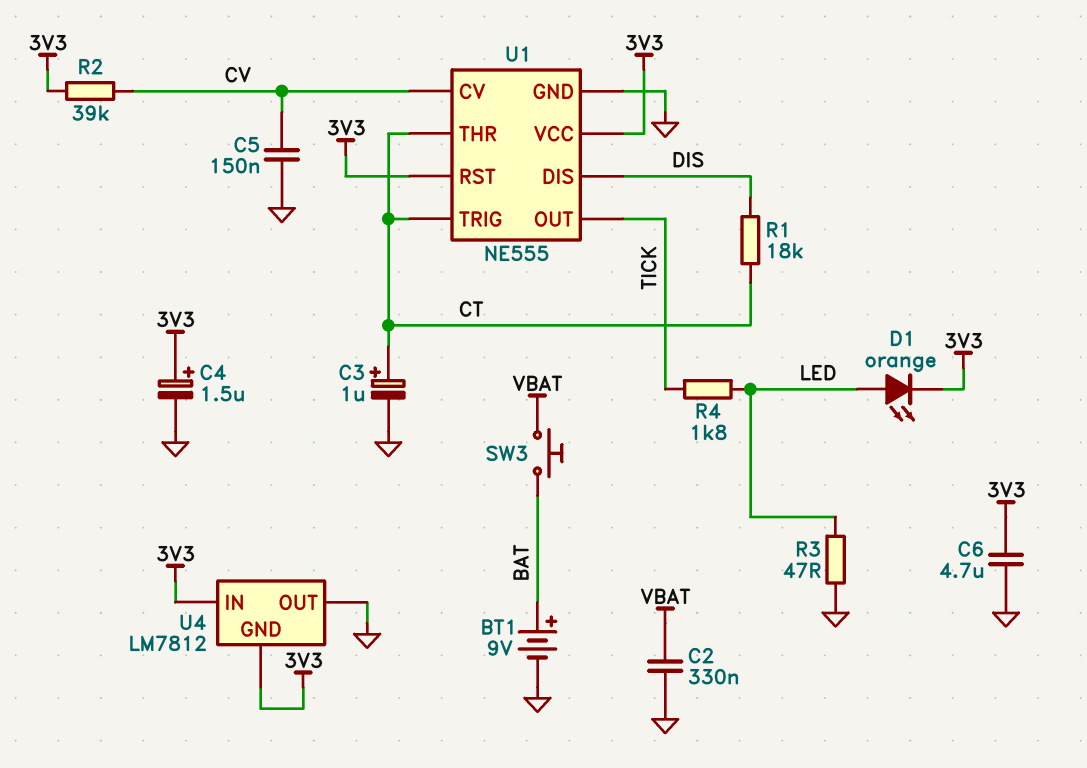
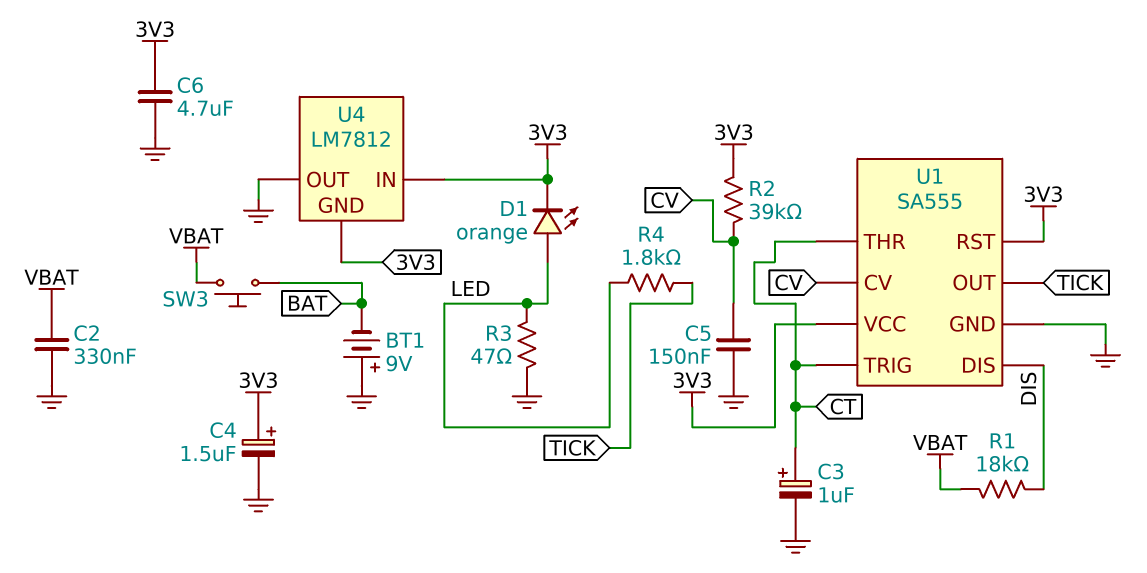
BT1: 9V (plus BAT, minus GND) -> 9V (plus GND, minus BAT)
R1: 18k (CT, DIS) -> 18k (DIS, VBAT)
U1: NE555 -> SA555

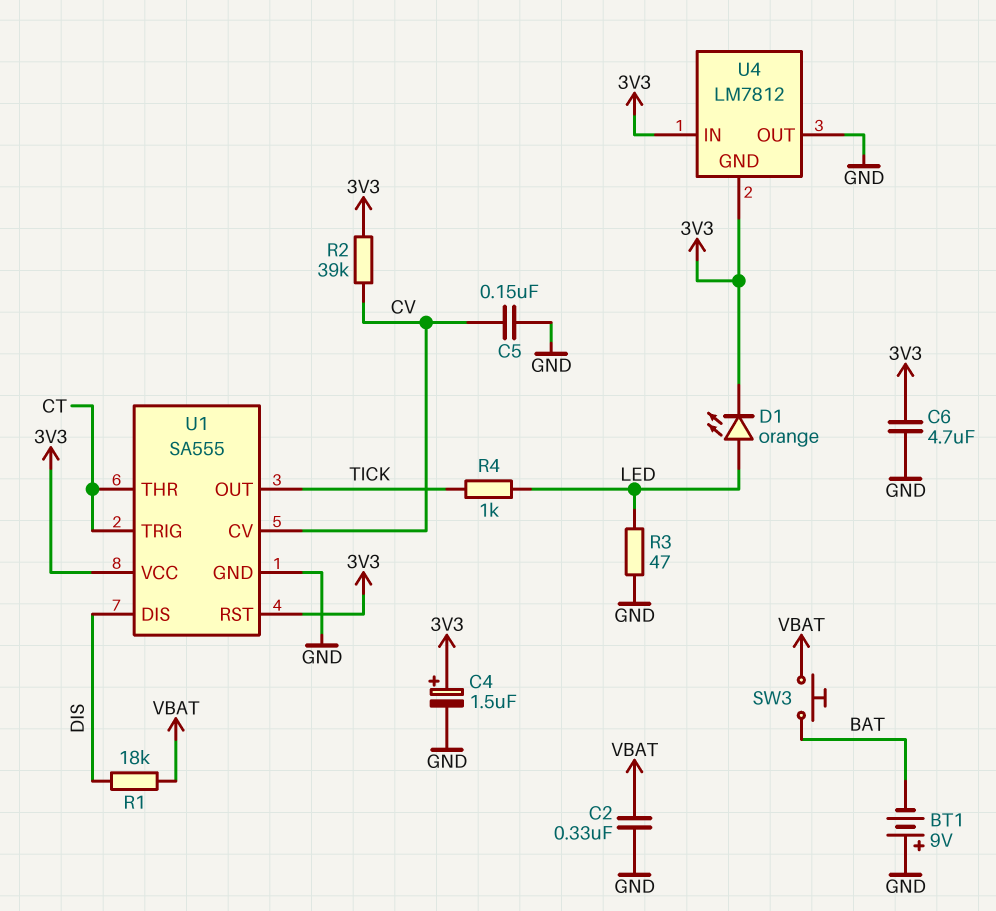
C3: 1uF (plus CT, minus GND) -> none
R4: 1.8k (LED, TICK) -> 1k (LED, TICK)

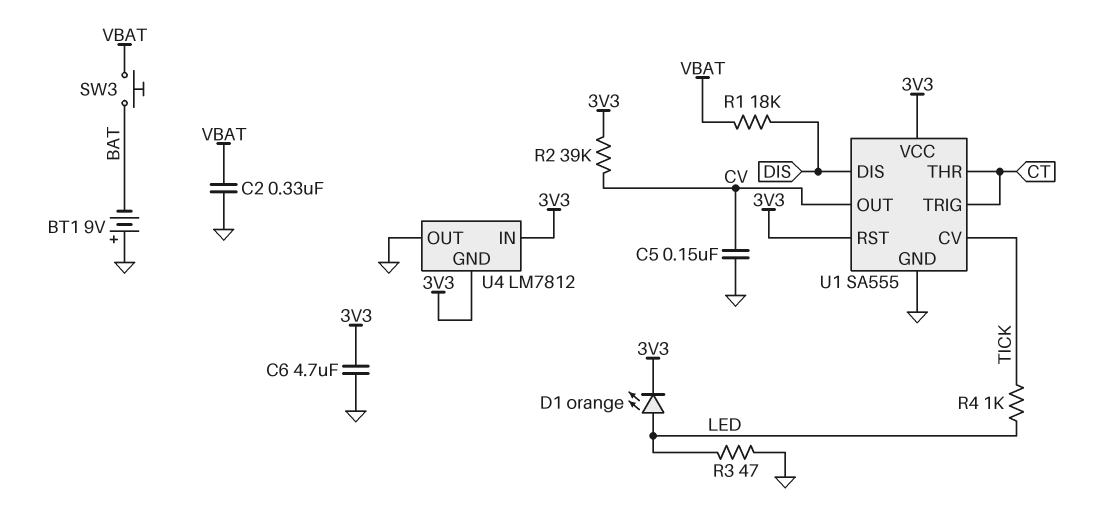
C4: 1.5uF (plus 3V3, minus GND) -> none
U1 pin CV: CV -> TICK
U1 pin OUT: TICK -> CV

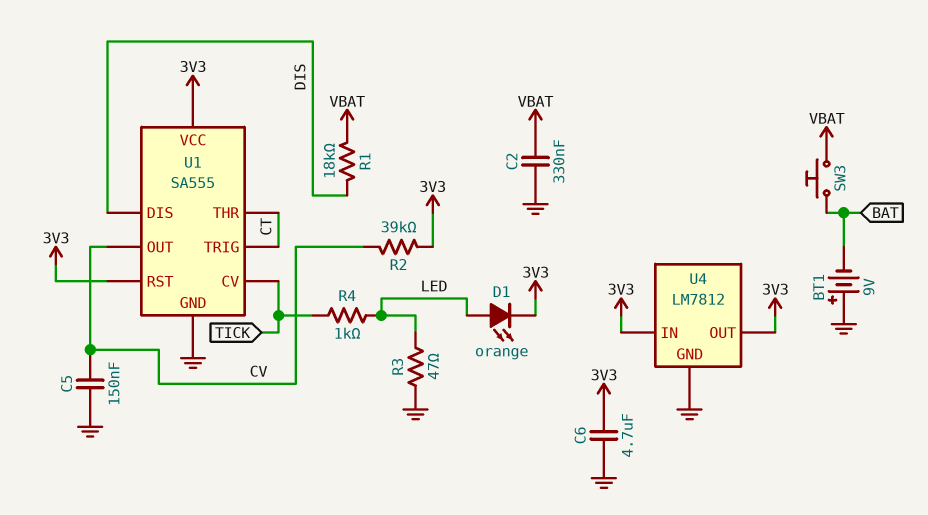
U4 pin GND: 3V3 -> GND
U4 pin OUT: GND -> 3V3

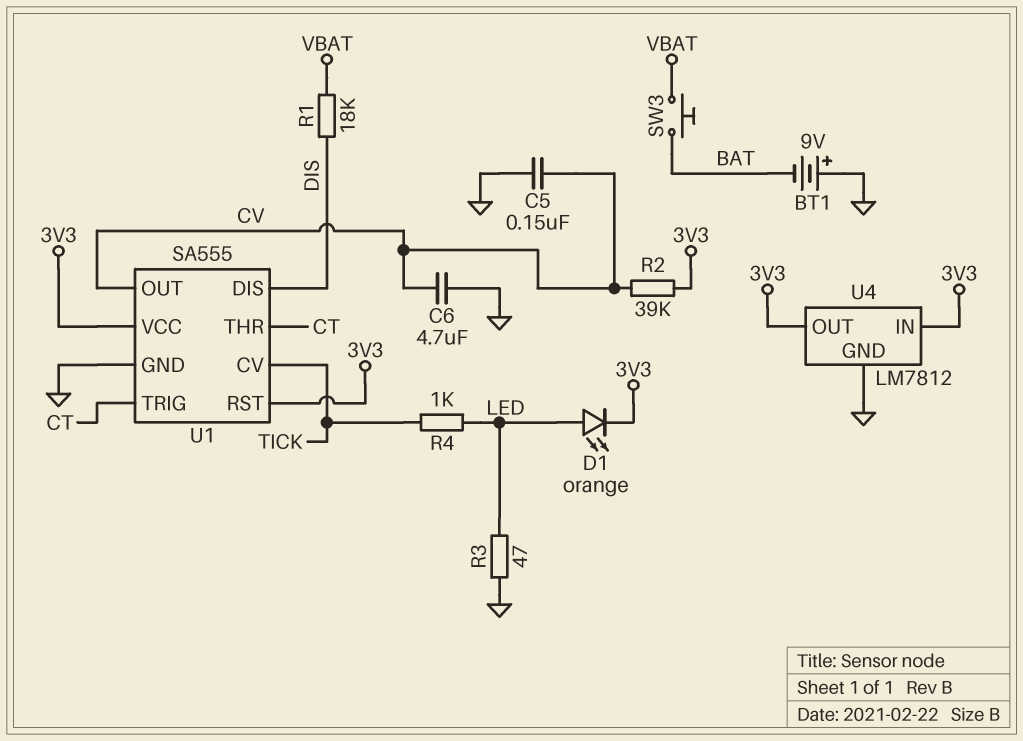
C2: 330nF (GND, VBAT) -> none
C6: 4.7uF (3V3, GND) -> 4.7uF (CV, GND)

